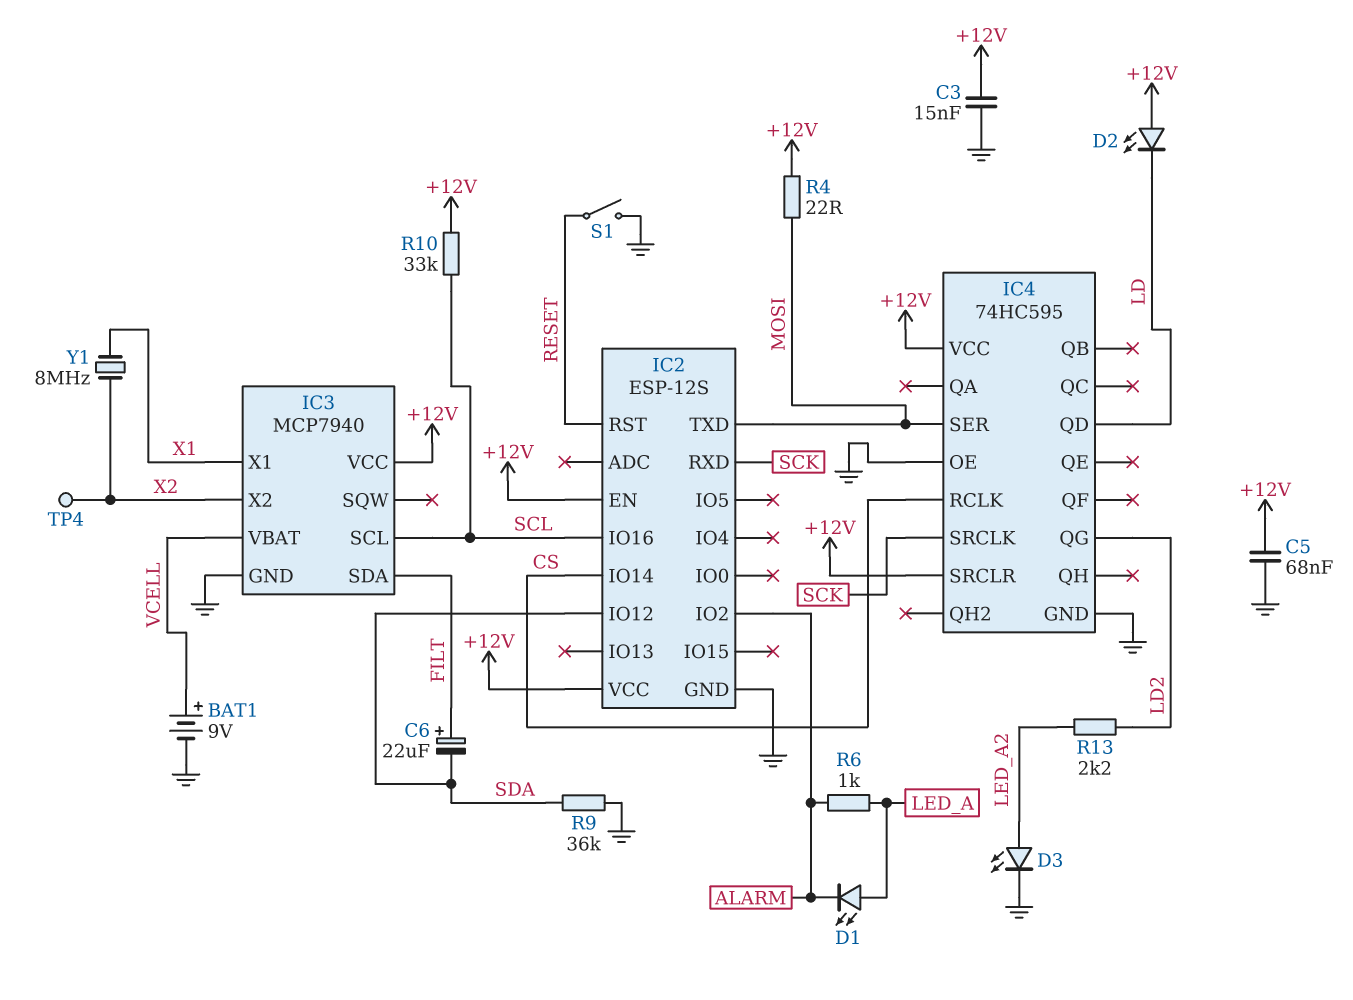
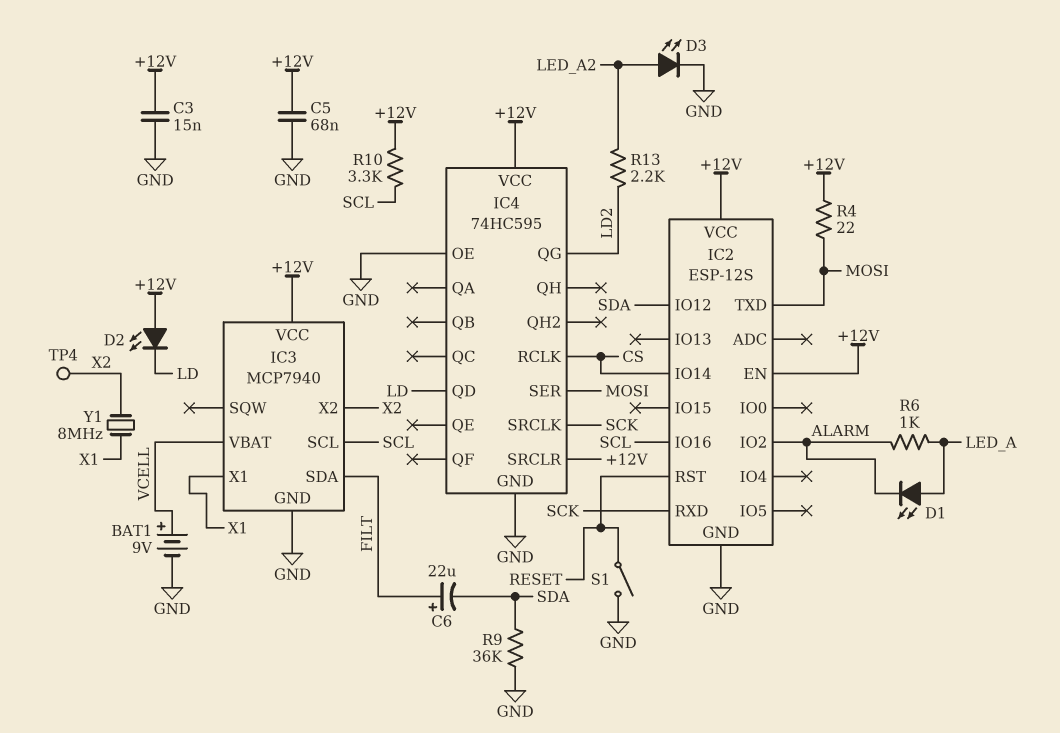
R10: 33k (+12V, SCL) -> 3.3k (+12V, SCL)

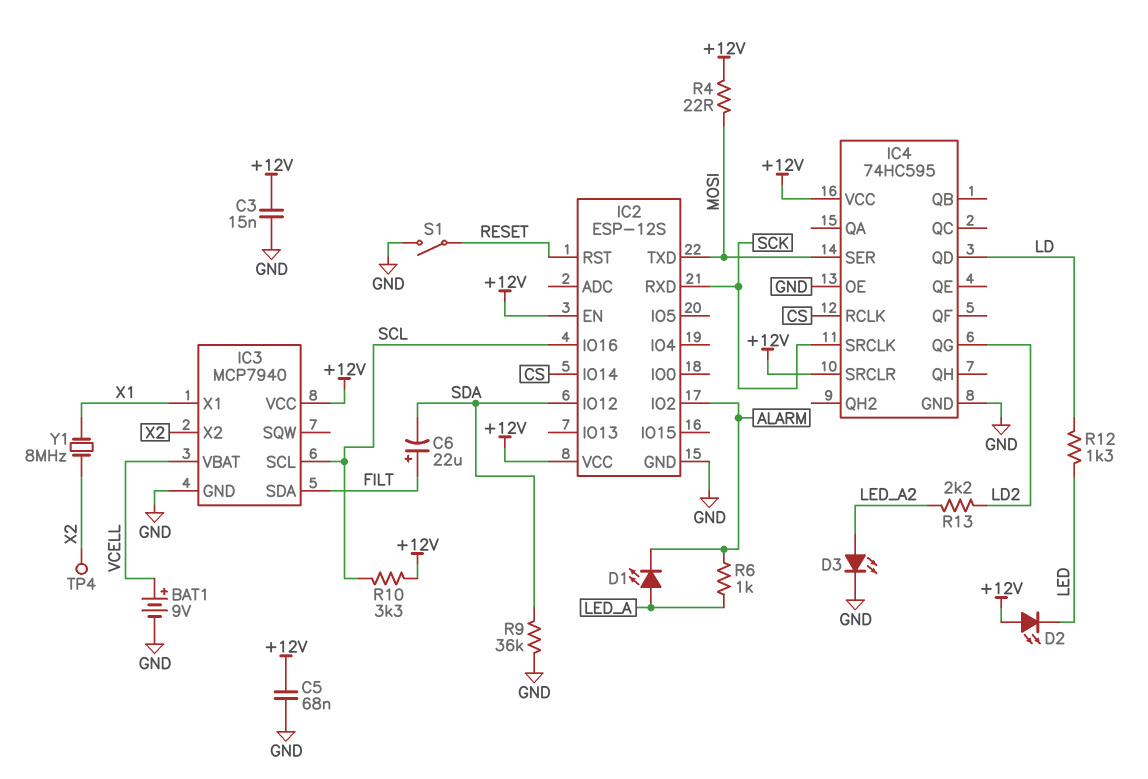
D2: LED (A +12V, K LD) -> LED (A +12V, K LED)
R12: none -> 1.3k (LD, LED)

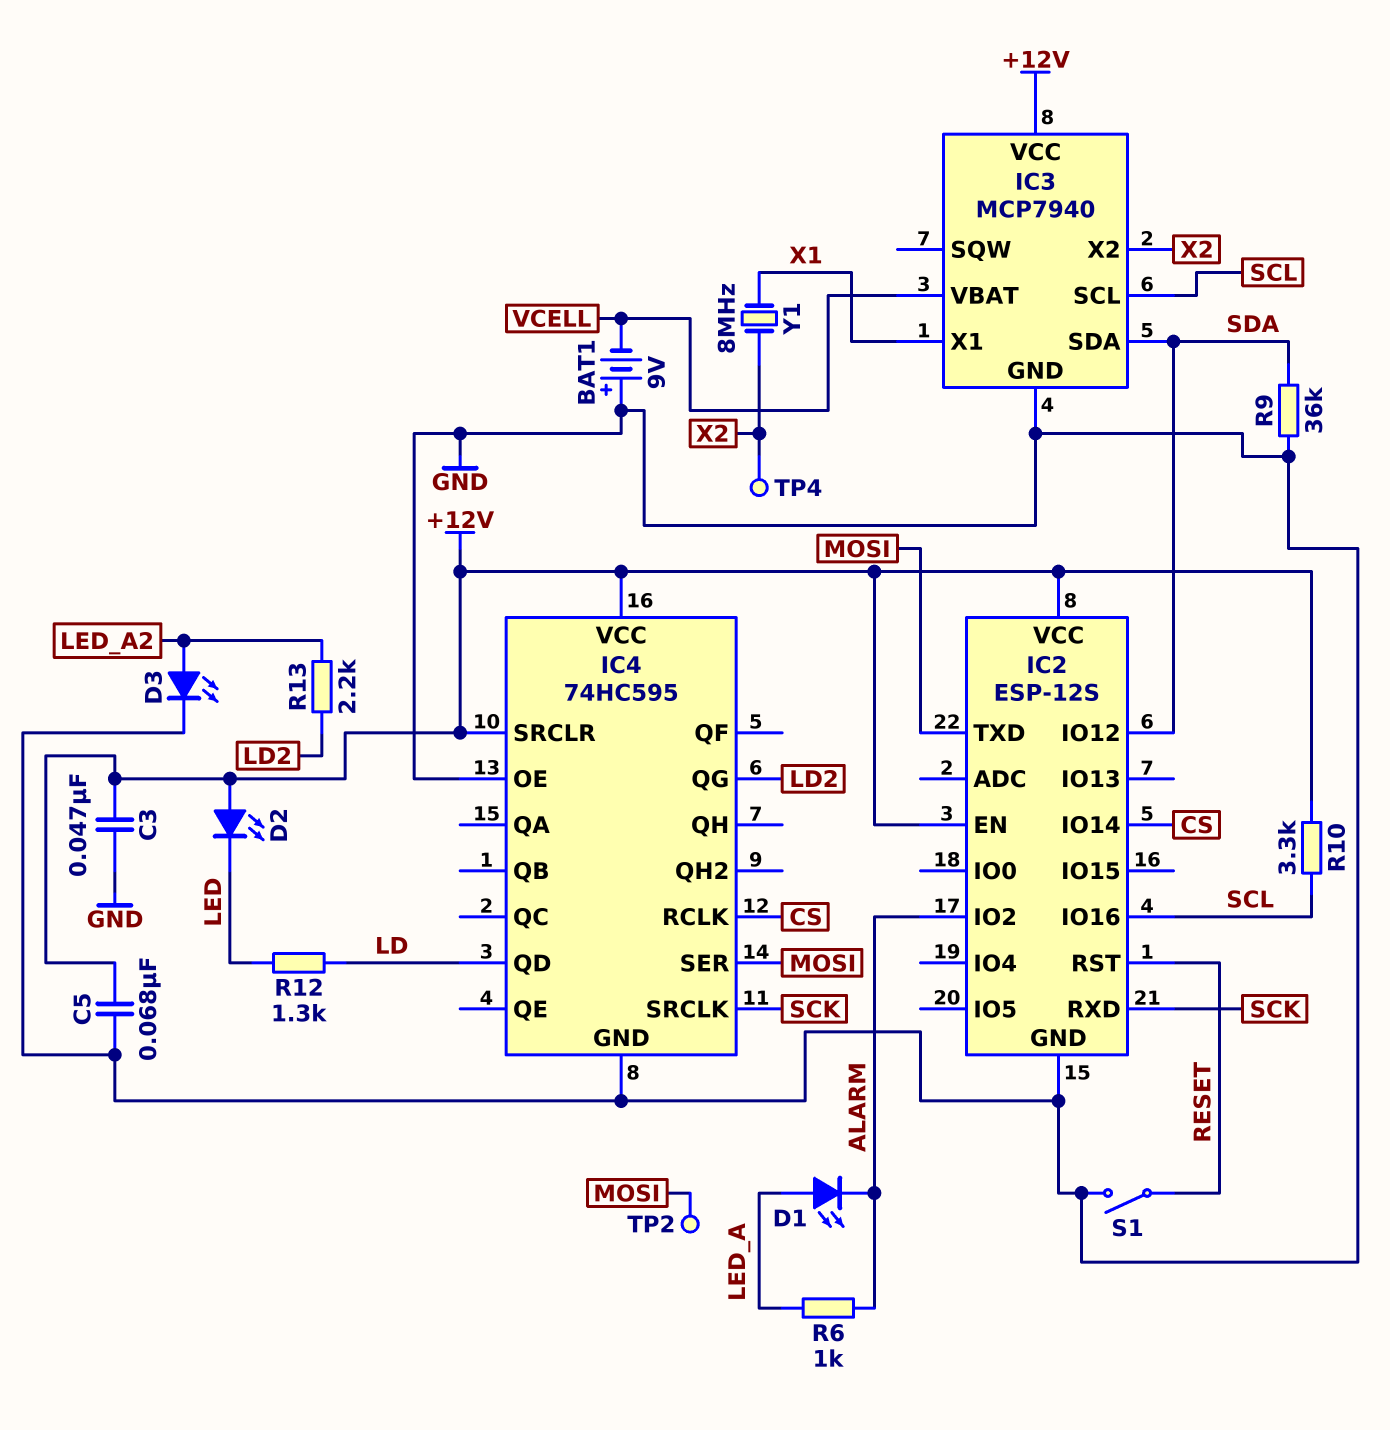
BAT1: 9V (plus VCELL, minus GND) -> 9V (plus GND, minus VCELL)
C3: 15nF (+12V, GND) -> 47nF (+12V, GND)
C6: 22uF (plus FILT, minus SDA) -> none
IC3 pin SDA: FILT -> SDA
R4: 22 (+12V, MOSI) -> none
TP2: none -> test point (MOSI)

